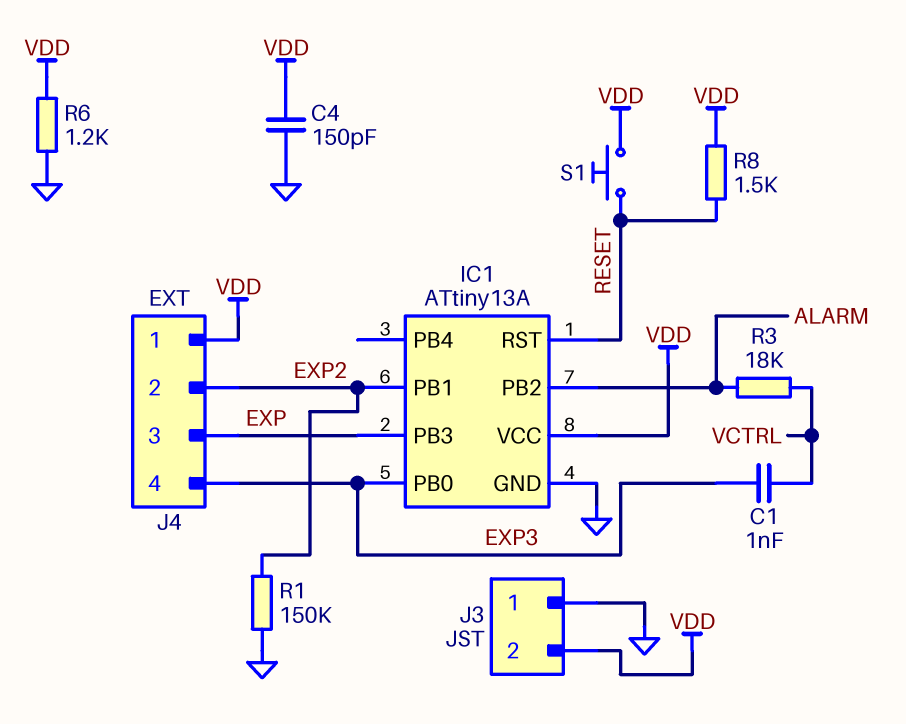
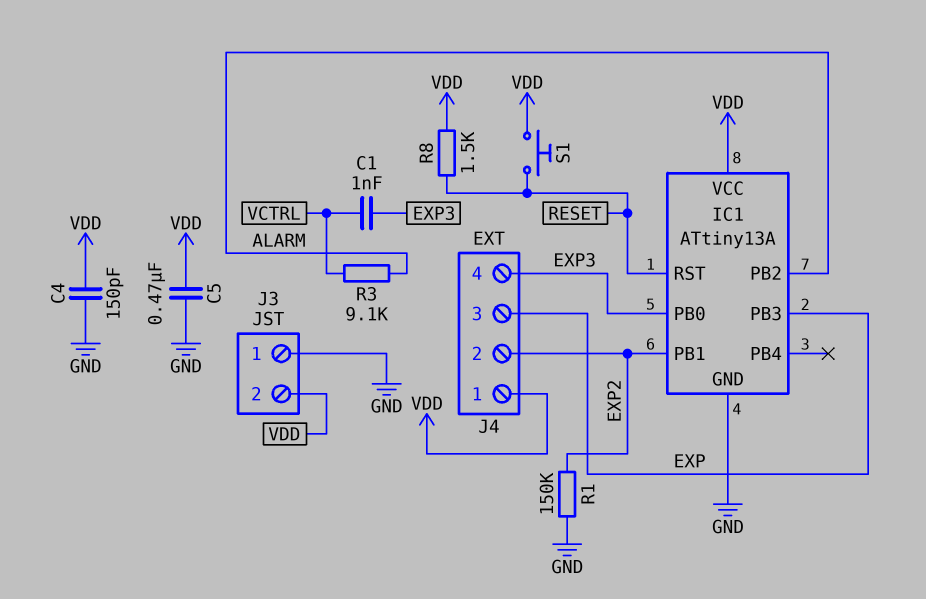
C5: none -> 470nF (GND, VDD)
R3: 18k (ALARM, VCTRL) -> 9.1k (ALARM, VCTRL)
R6: 1.2k (GND, VDD) -> none

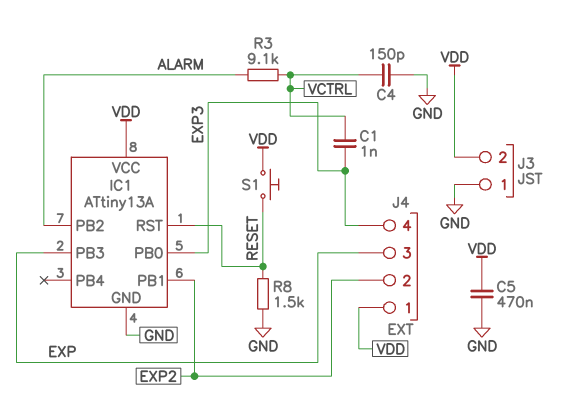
C4: 150pF (GND, VDD) -> 150pF (GND, VCTRL)
R1: 150k (EXP2, GND) -> none
R8: 1.5k (RESET, VDD) -> 1.5k (GND, RESET)

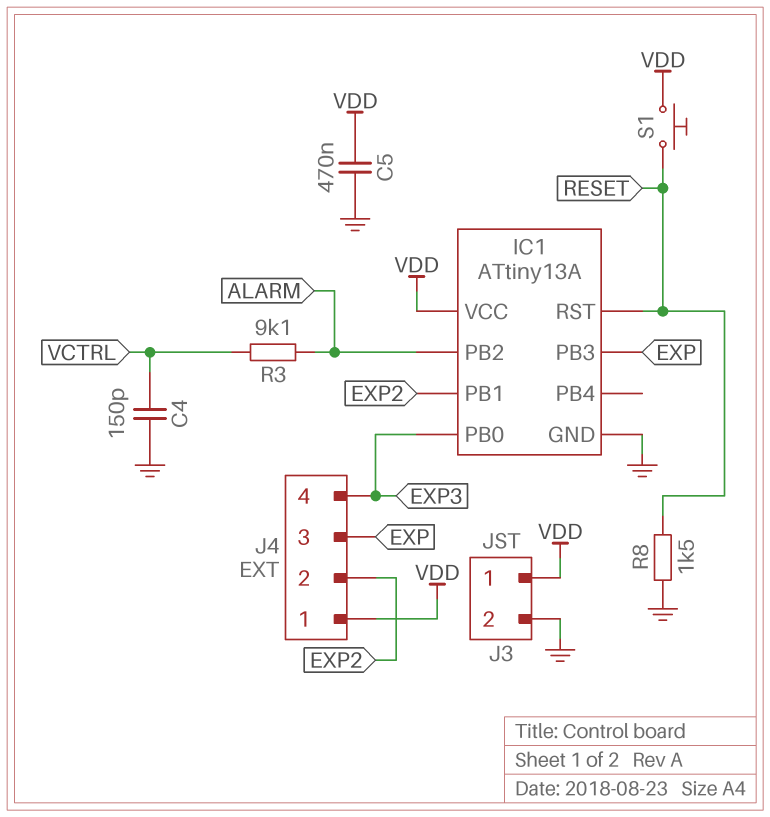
C1: 1nF (EXP3, VCTRL) -> none
J3 pin 1: GND -> VDD
J3 pin 2: VDD -> GND

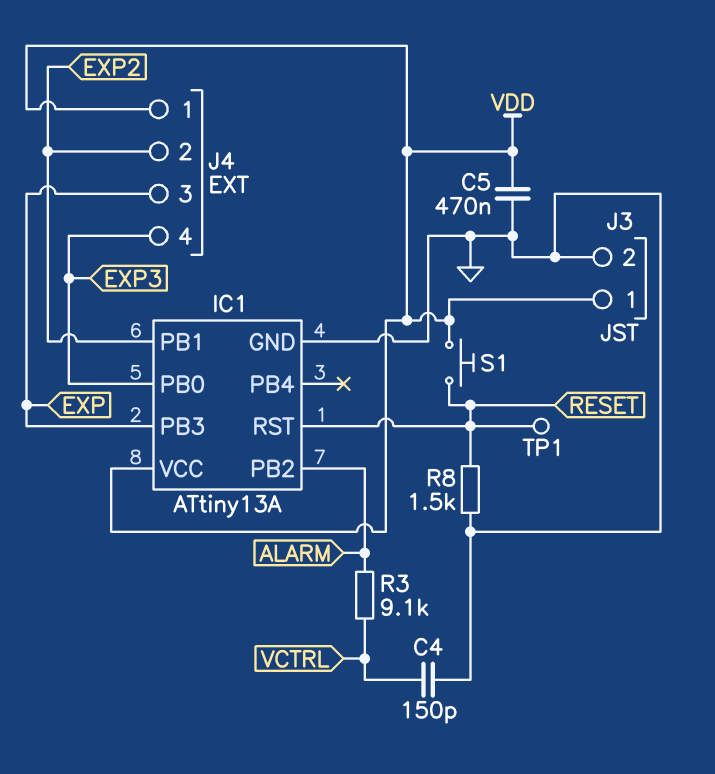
TP1: none -> test point (RESET)

